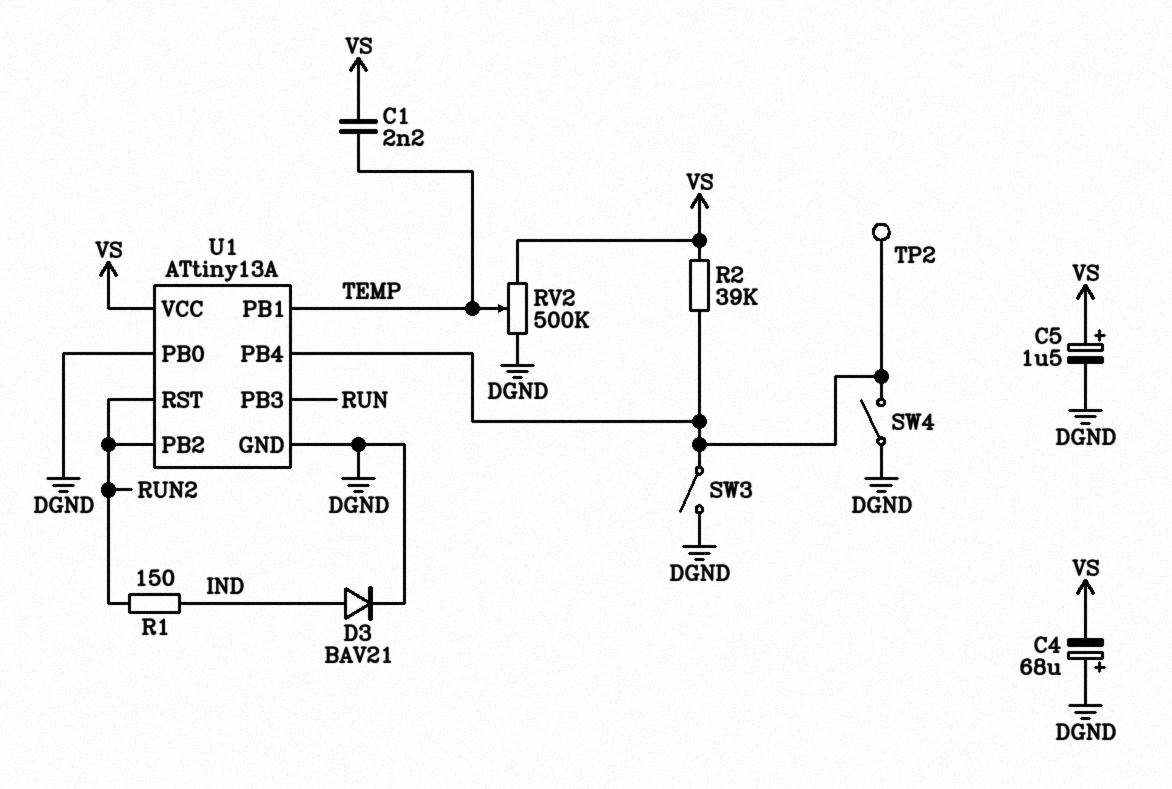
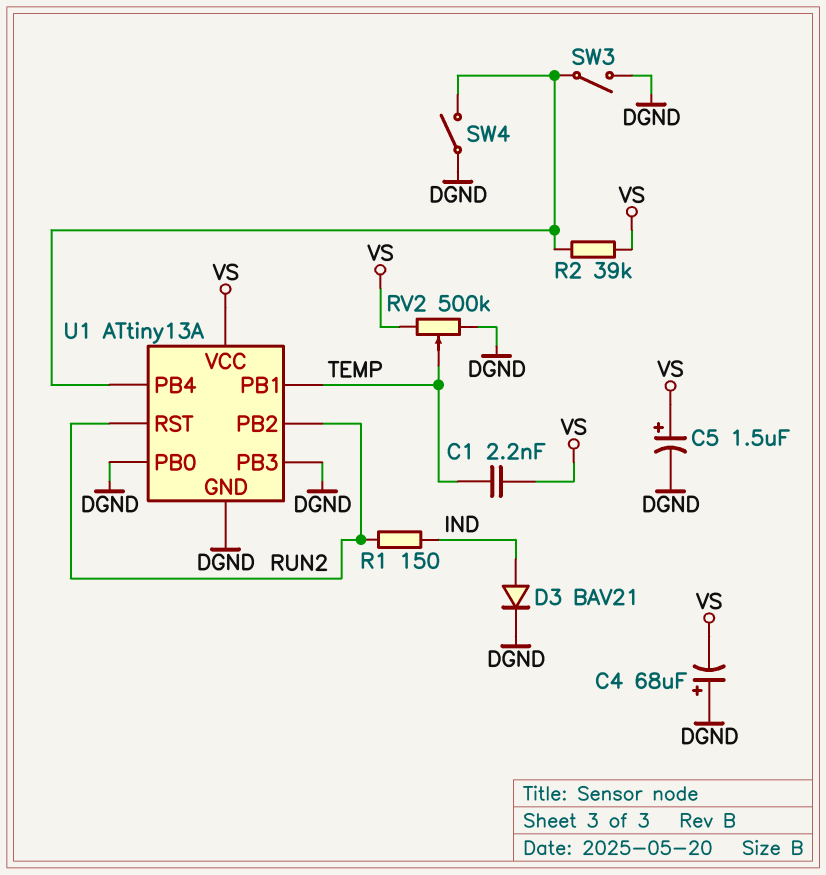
TP2: test point (U1/PB4) -> none
U1 pin PB3: RUN -> DGND

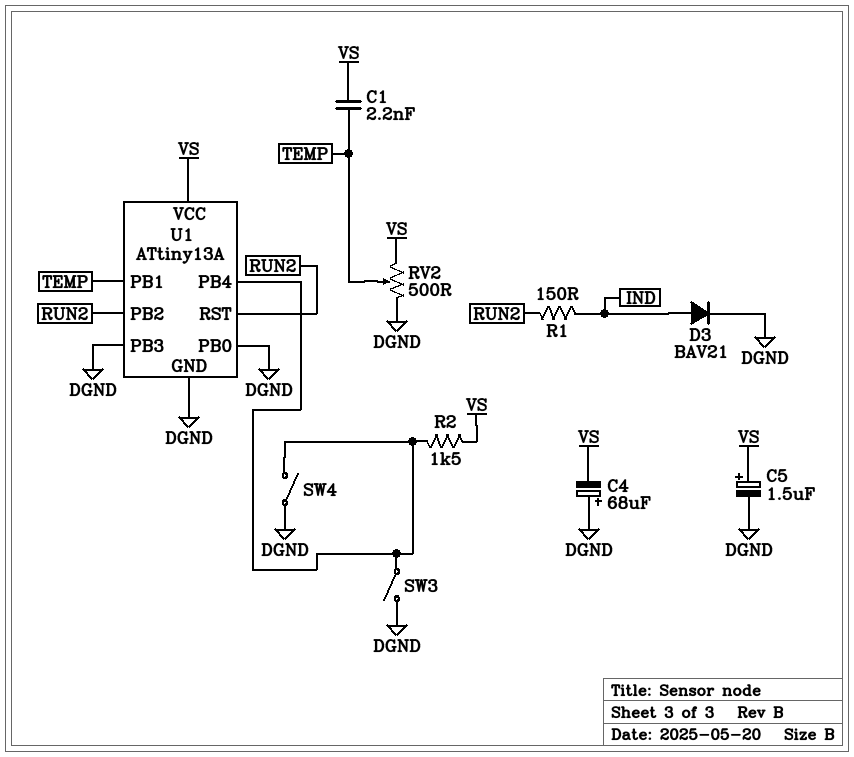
R2: 39k (U1/PB4, VS) -> 1.5k (U1/PB4, VS)
RV2: 500k (DGND, VS, wiper TEMP) -> 500 (DGND, VS, wiper TEMP)

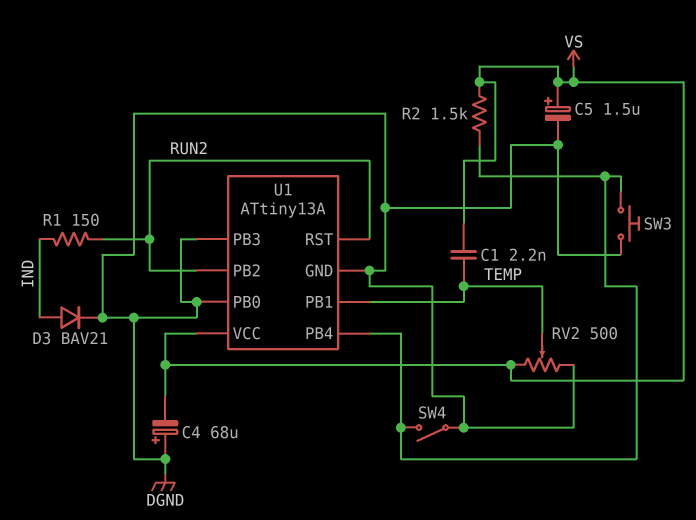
SW3: switch (DGND, U1/PB4) -> button (DGND, U1/PB4)

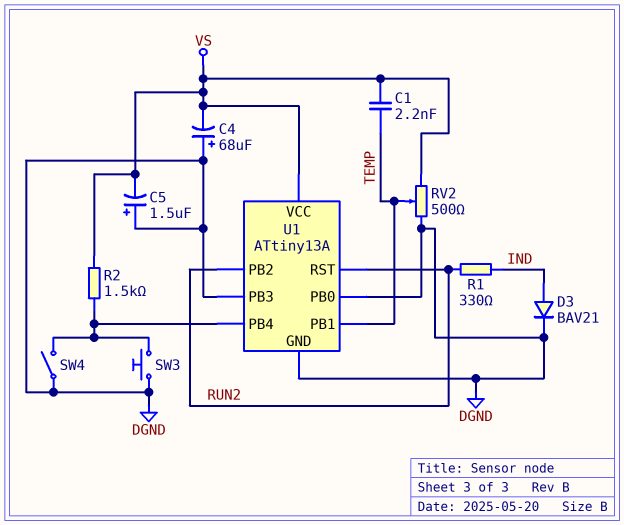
C5: 1.5uF (plus VS, minus DGND) -> 1.5uF (plus DGND, minus VS)
R1: 150 (IND, RUN2) -> 330 (IND, RUN2)

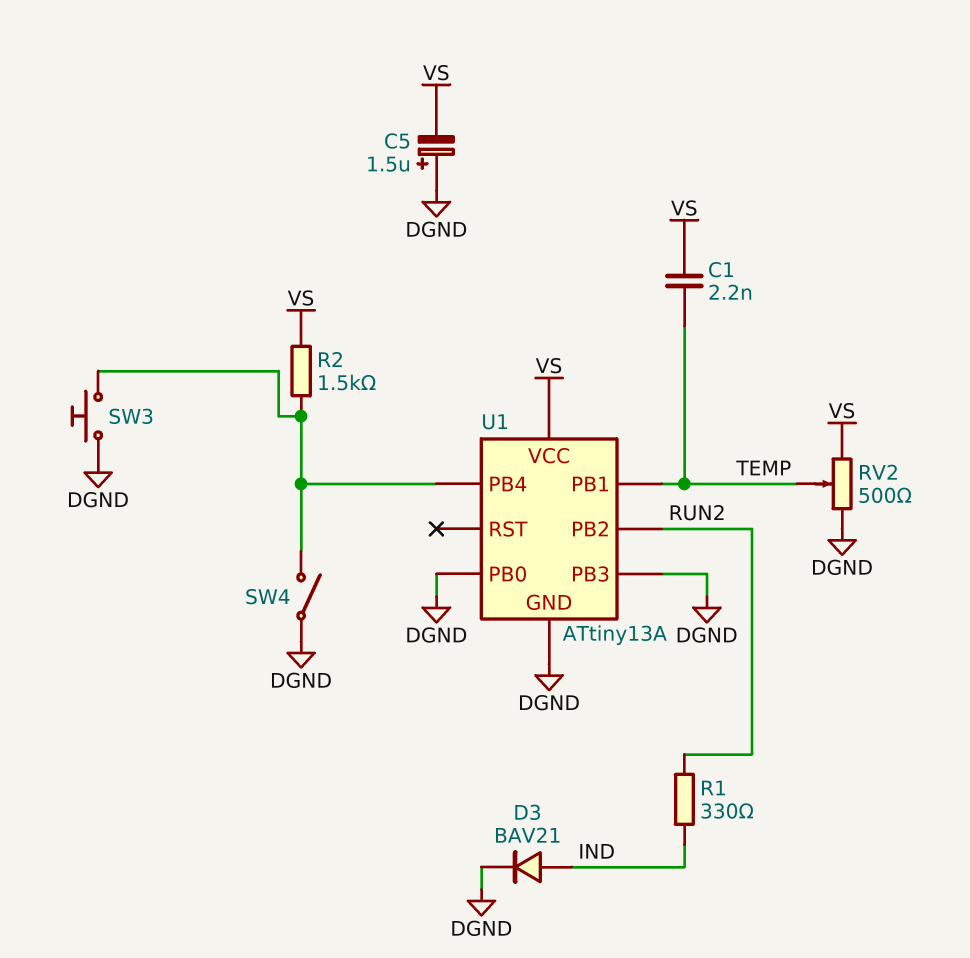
C4: 68uF (plus DGND, minus VS) -> none
U1 pin RST: RUN2 -> none

